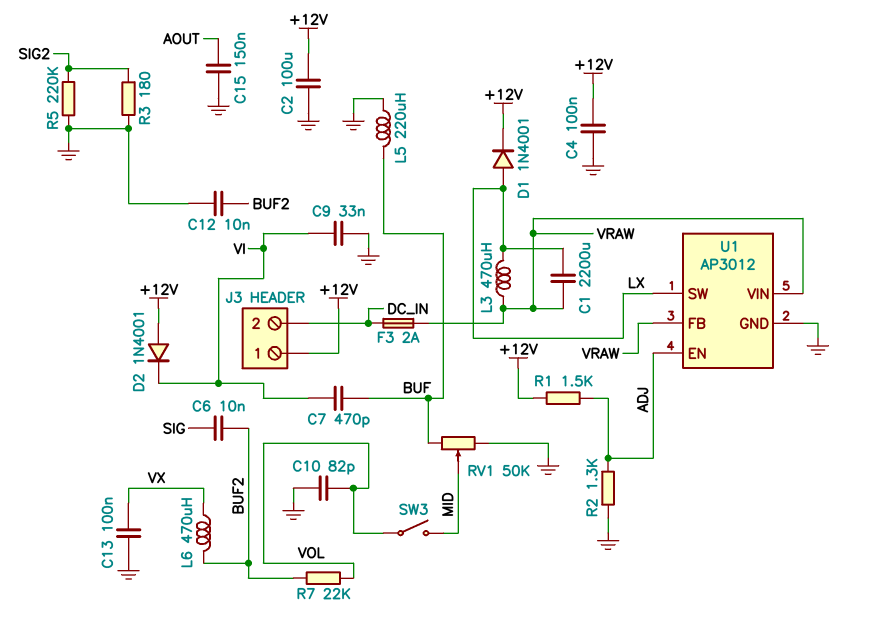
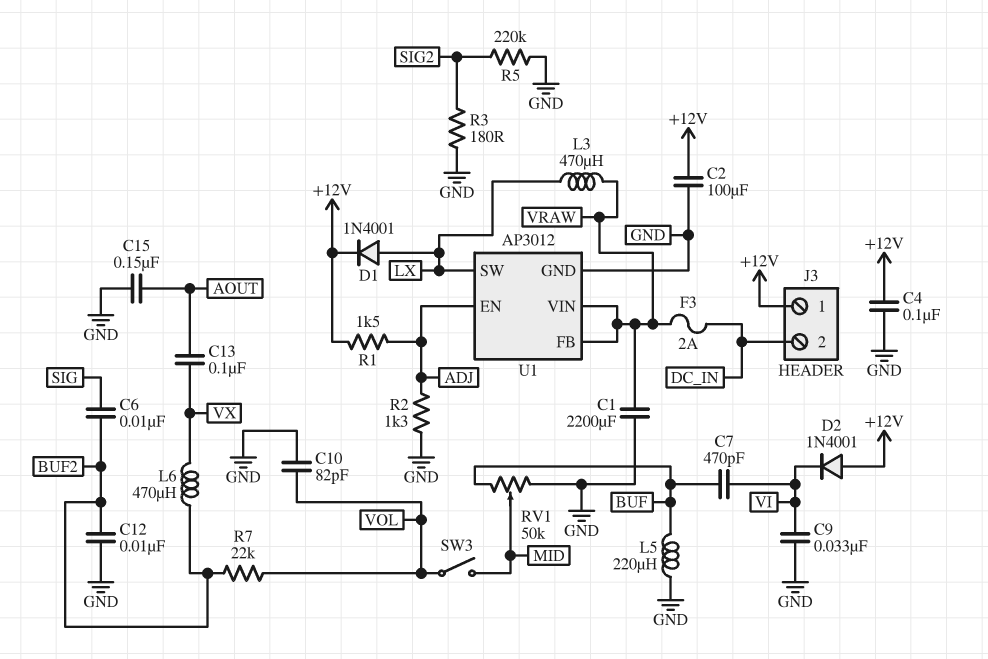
C1: 2200uF (LX, VRAW) -> 2200uF (GND, VRAW)
C13: 100nF (GND, VX) -> 100nF (AOUT, VX)

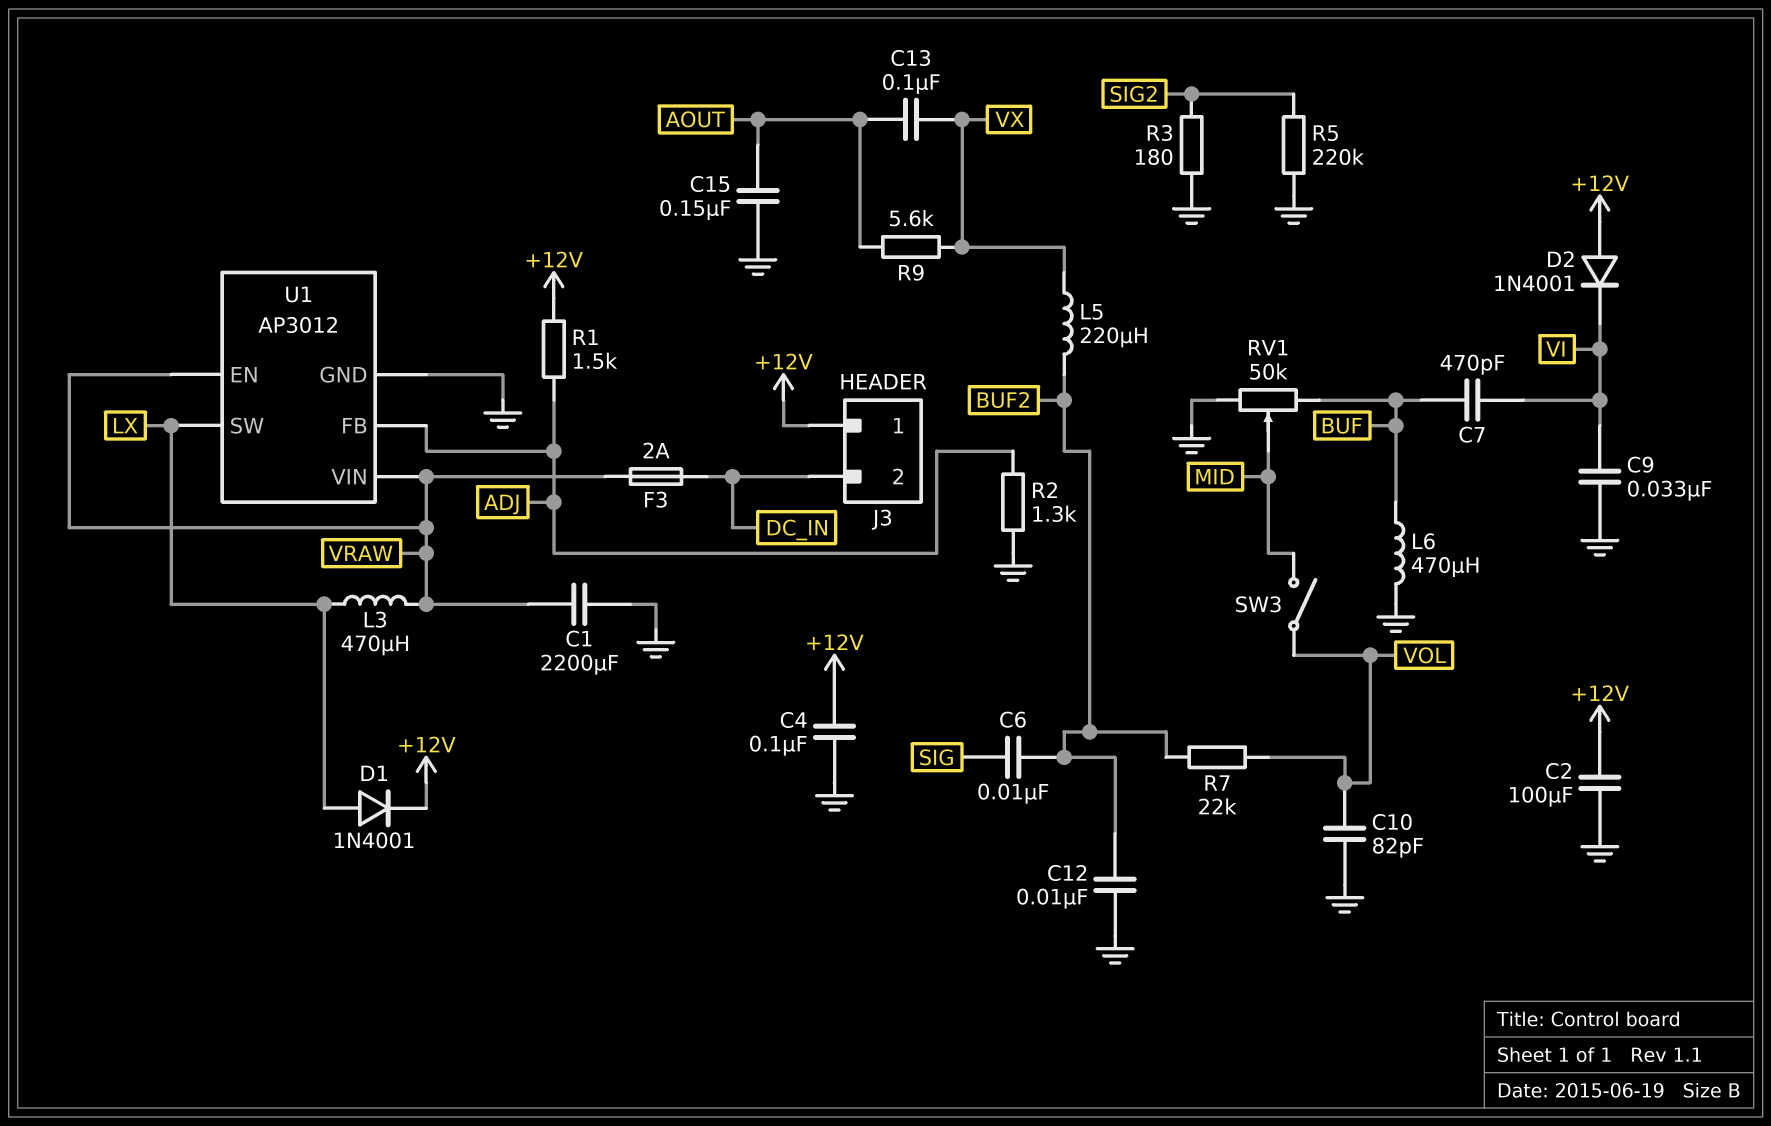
L5: 220uH (BUF, GND) -> 220uH (BUF2, VX)
L6: 470uH (BUF2, VX) -> 470uH (BUF, GND)
R9: none -> 5.6k (AOUT, VX)
U1 pin EN: ADJ -> VRAW
U1 pin FB: VRAW -> ADJ

